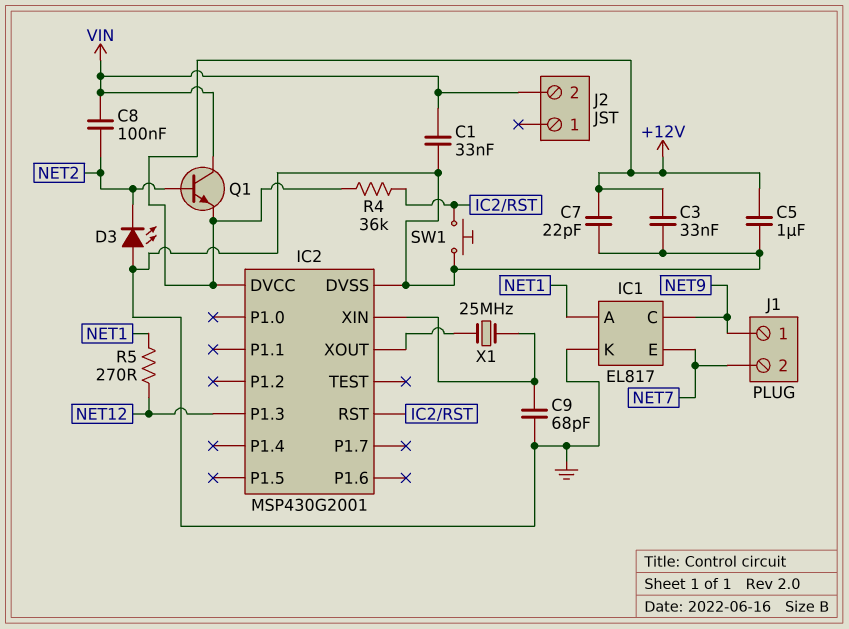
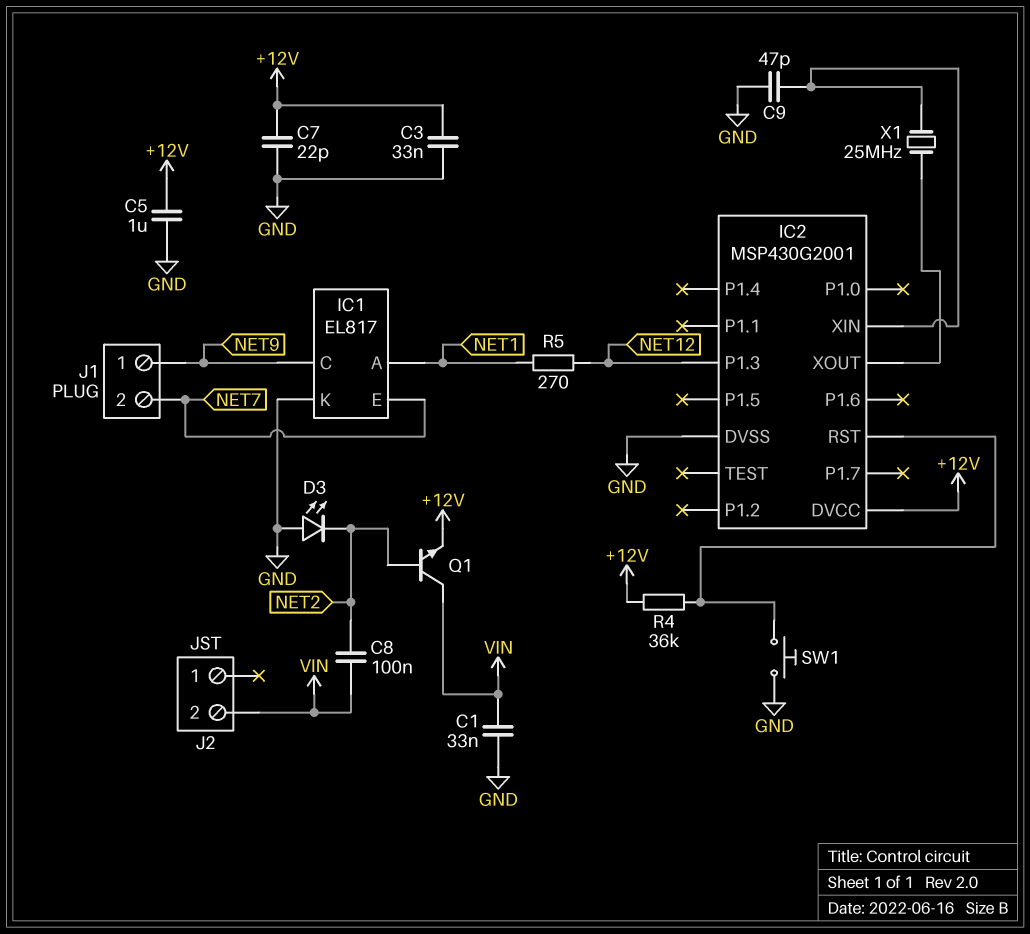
C9: 68pF (GND, IC2/XIN) -> 47pF (GND, IC2/XIN)

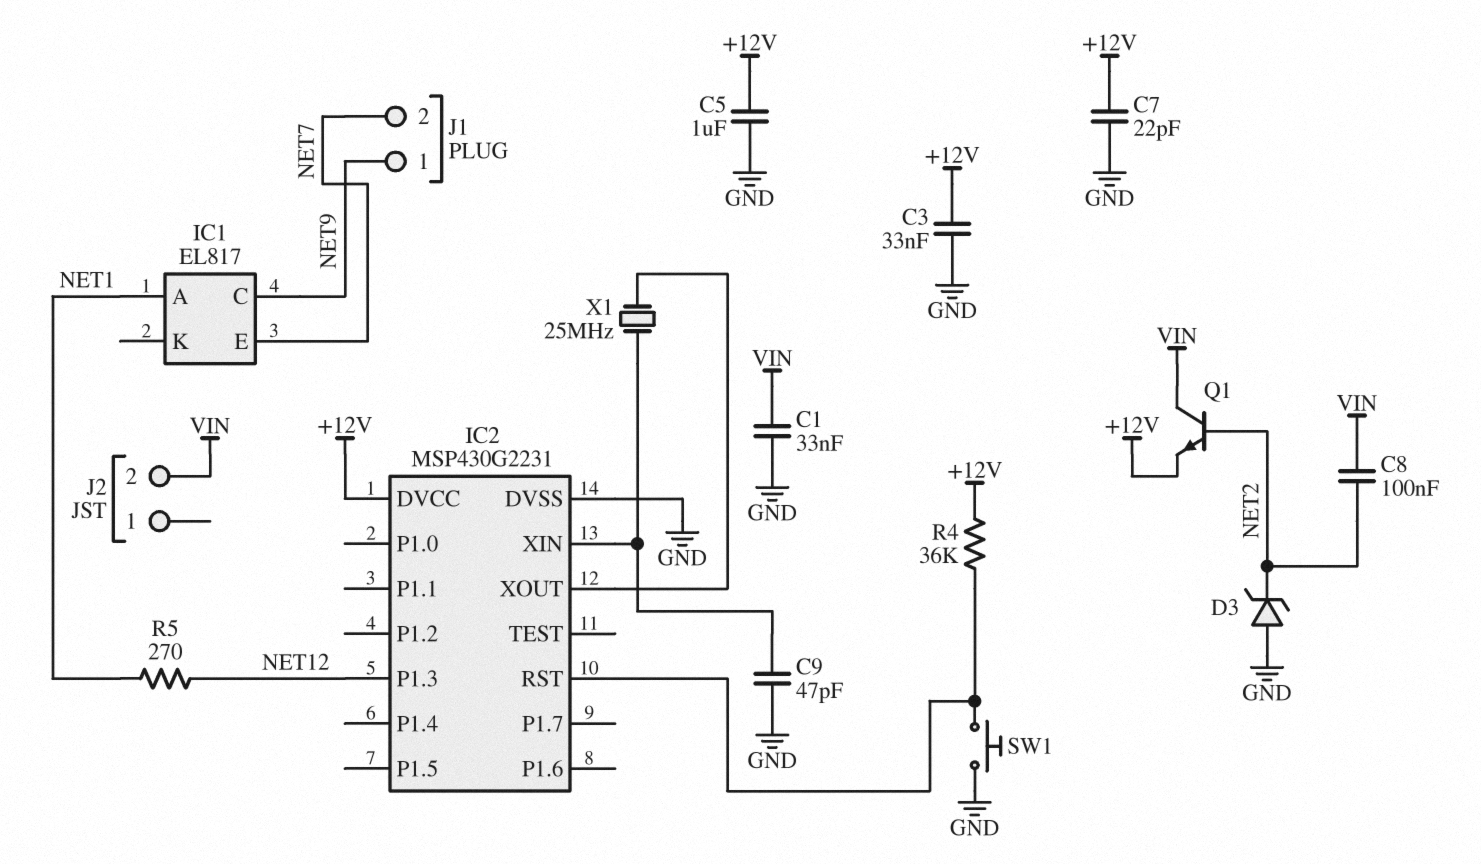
D3: LED (A GND, K NET2) -> zener (A GND, K NET2)
IC1 pin K: GND -> none
IC2: MSP430G2001 -> MSP430G2231

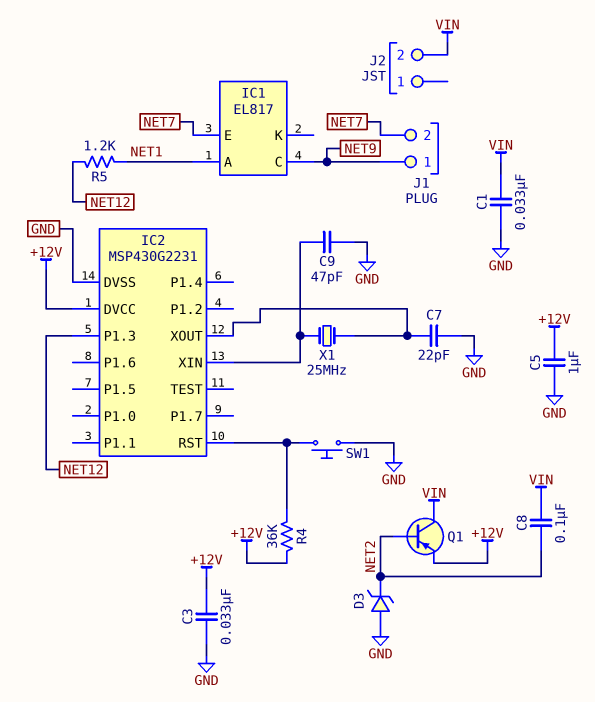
C7: 22pF (+12V, GND) -> 22pF (GND, IC2/XOUT)
Q1: NPN (B NET2, C VIN, E +12V) -> PNP (B NET2, C VIN, E +12V)
R5: 270 (NET1, NET12) -> 1.2k (NET1, NET12)

